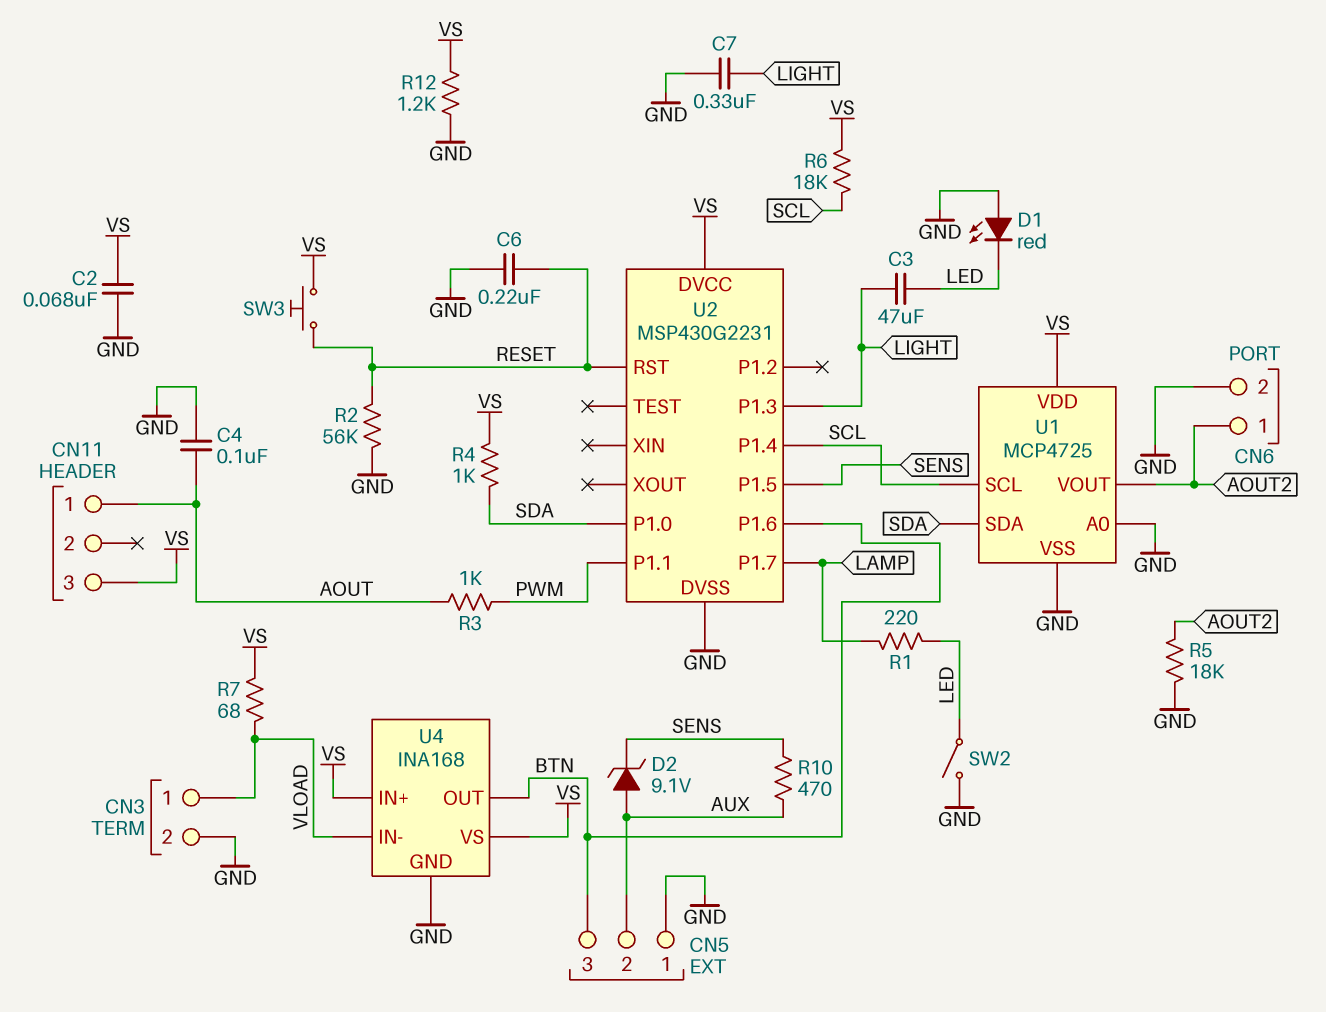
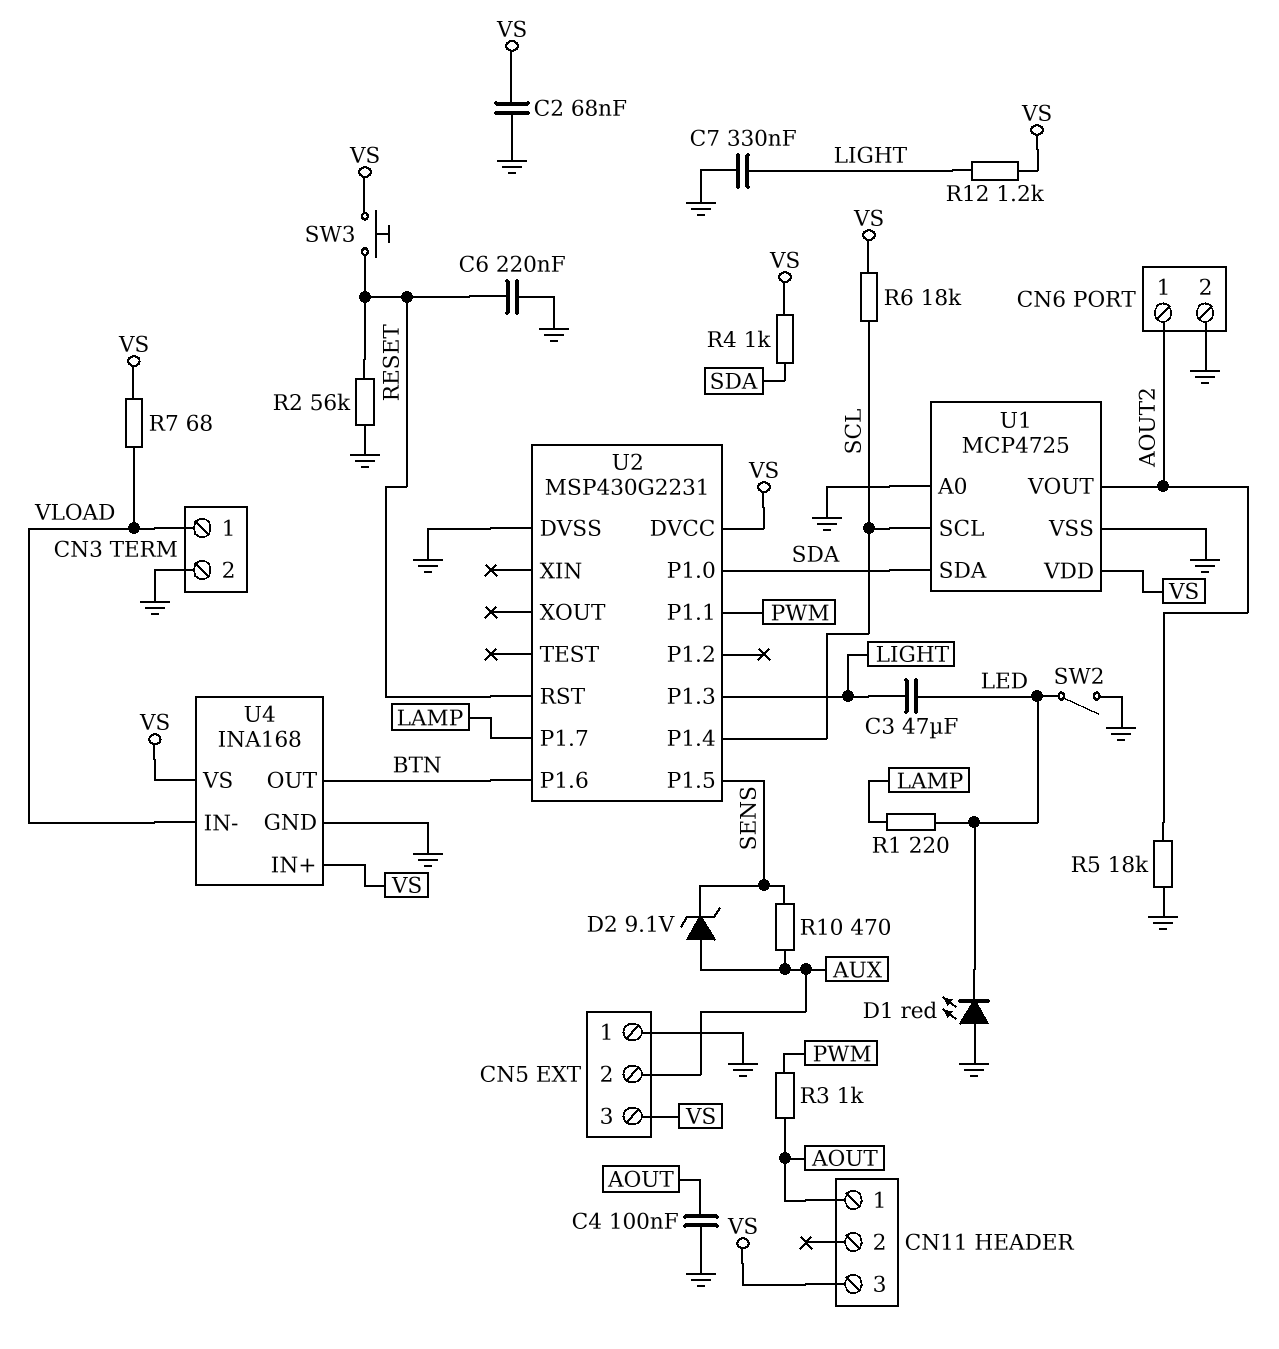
CN5 pin 3: BTN -> VS
R12: 1.2k (GND, VS) -> 1.2k (LIGHT, VS)

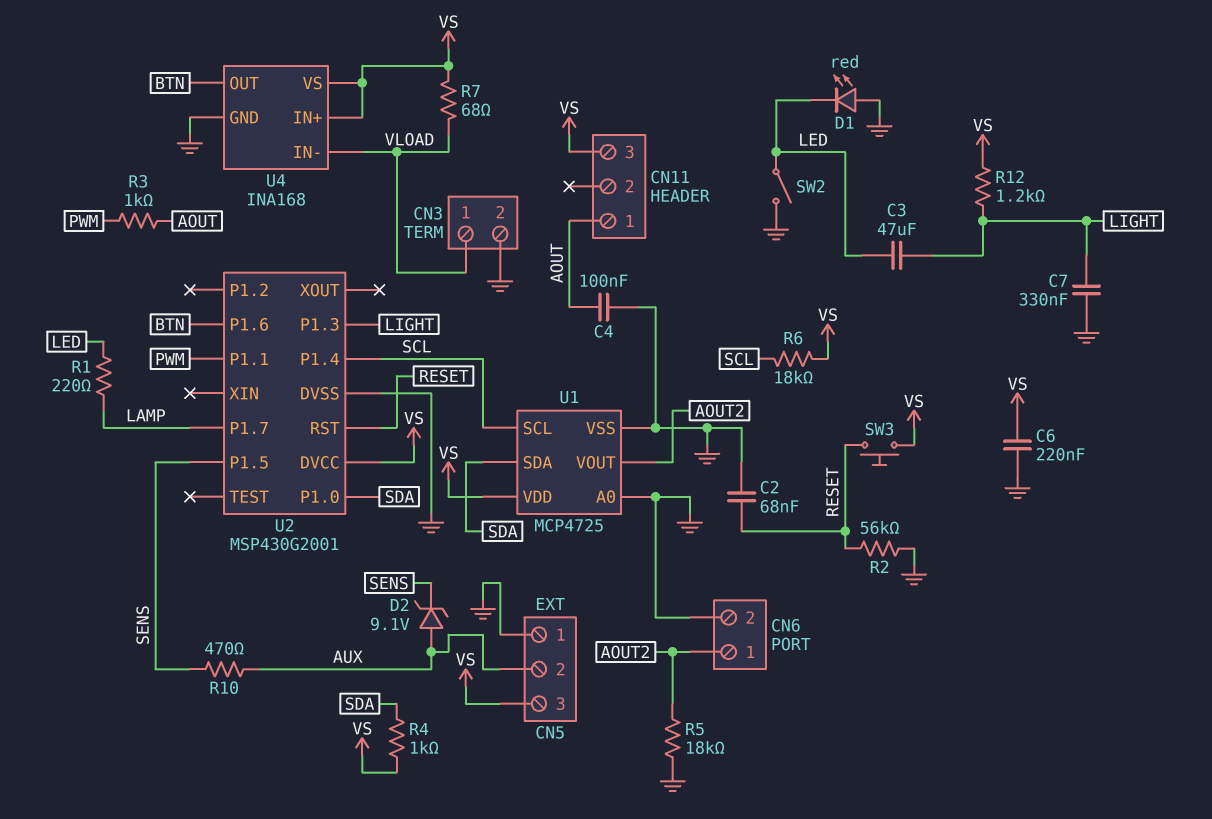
C2: 68nF (GND, VS) -> 68nF (GND, RESET)
C6: 220nF (GND, RESET) -> 220nF (GND, VS)
U2: MSP430G2231 -> MSP430G2001

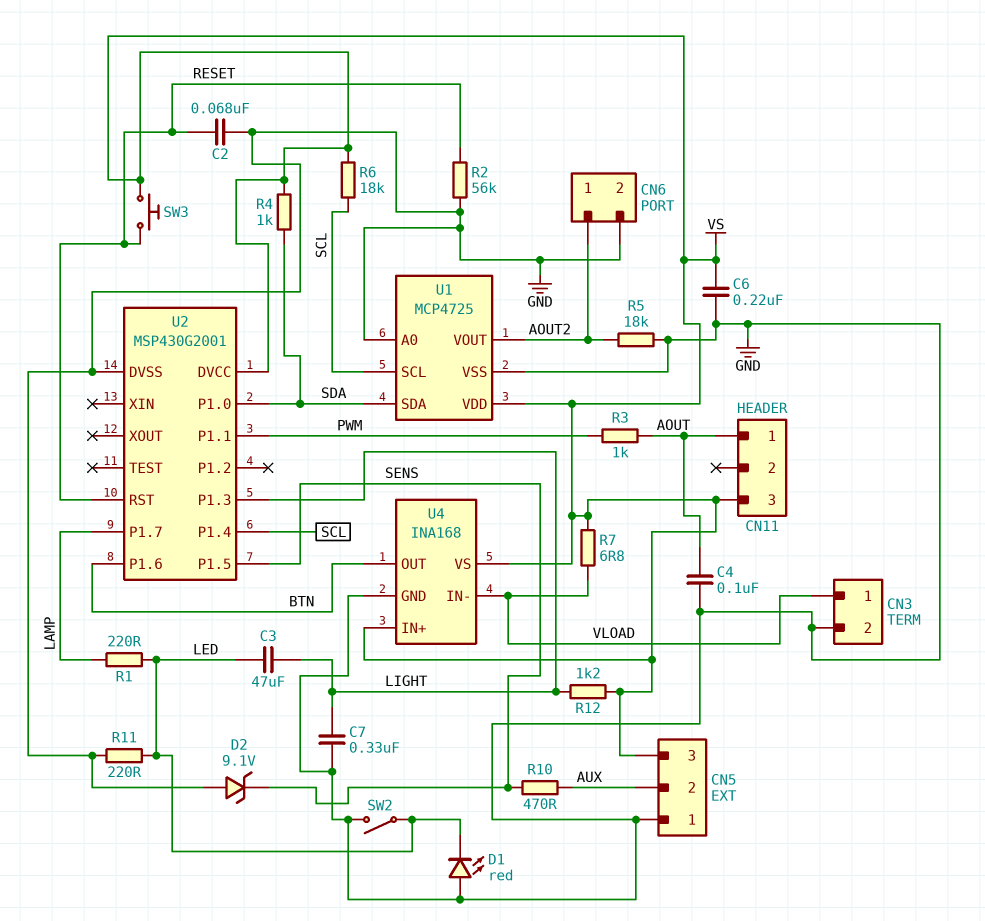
D2: zener 9.1V (A AUX, K SENS) -> zener 9.1V (A GND, K SENS)
R7: 68 (VLOAD, VS) -> 6.8 (VLOAD, VS)
R11: none -> 220 (GND, LED)

